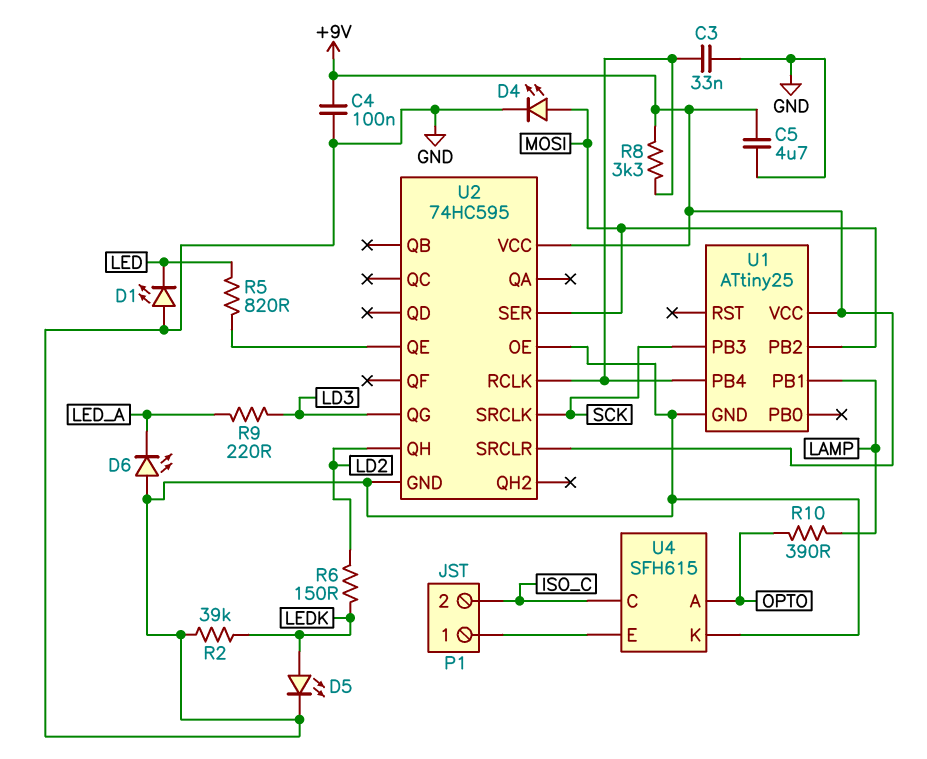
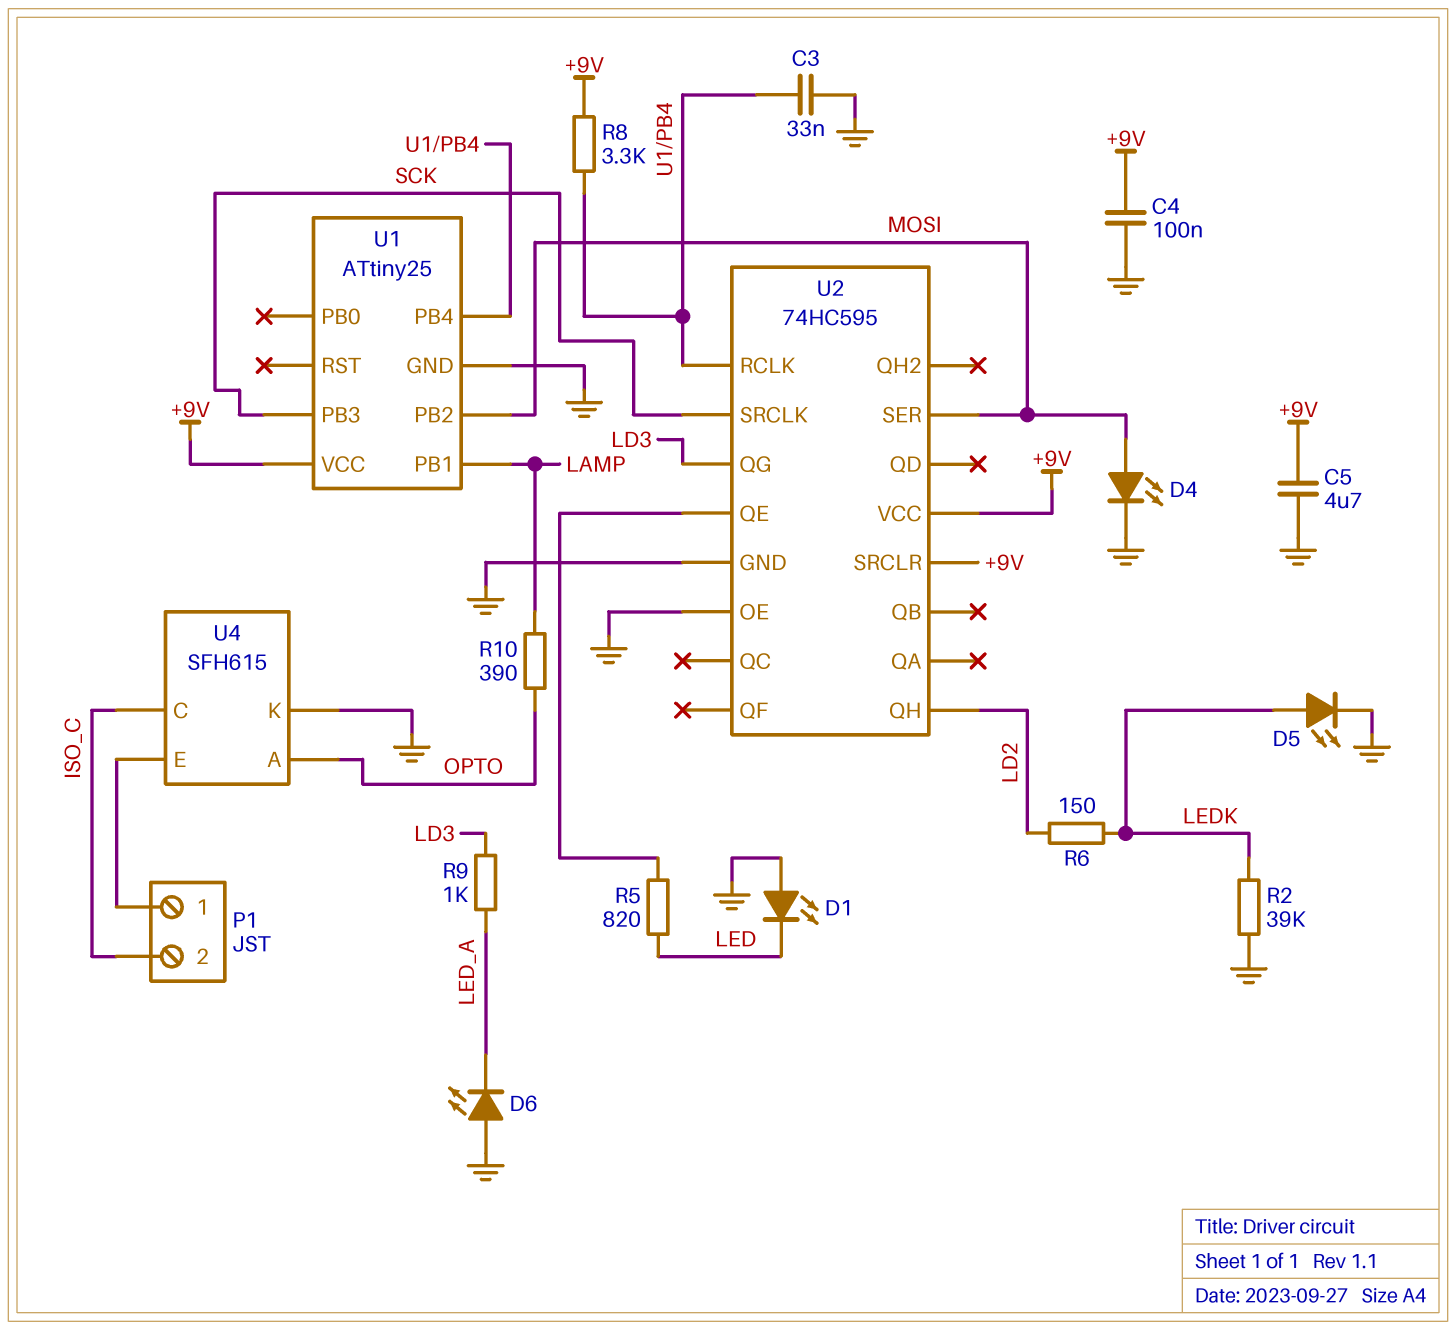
R9: 220 (LD3, LED_A) -> 1k (LD3, LED_A)

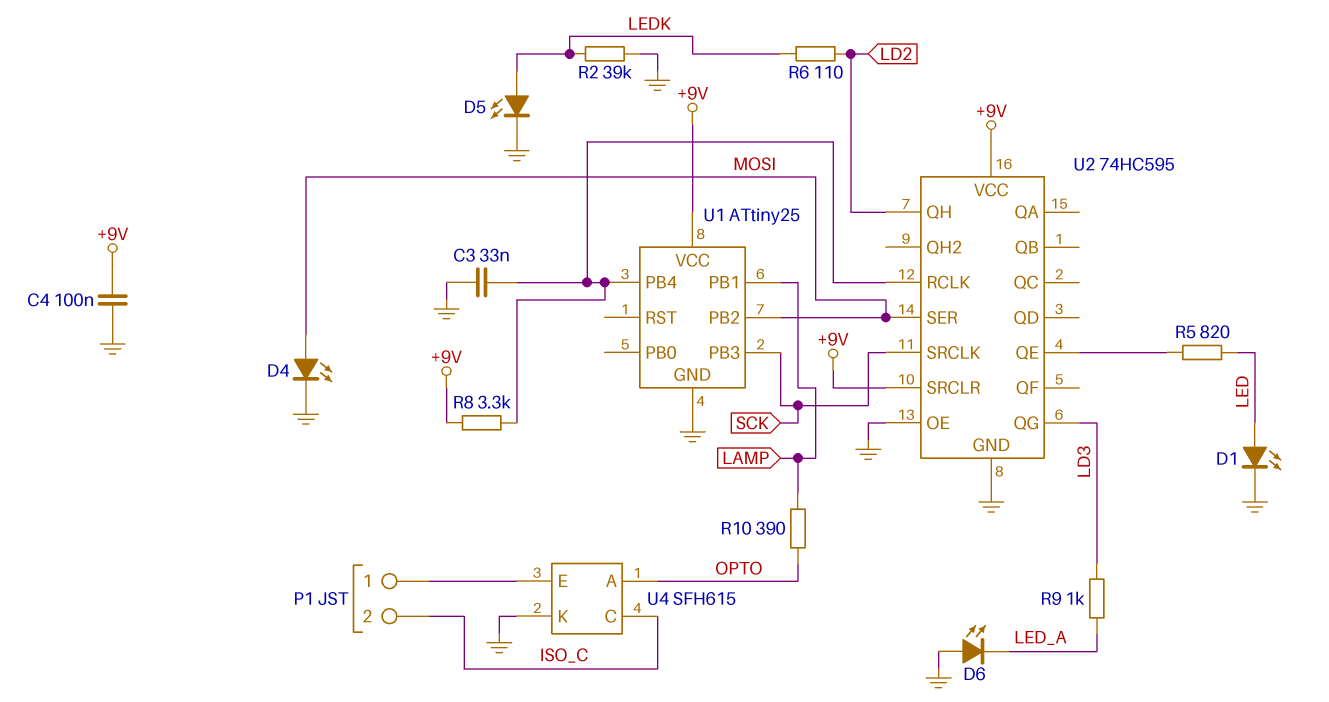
C5: 4.7uF (+9V, GND) -> none
D1: LED (A GND, K LED) -> LED (A LED, K GND)
R6: 150 (LD2, LEDK) -> 110 (LD2, LEDK)

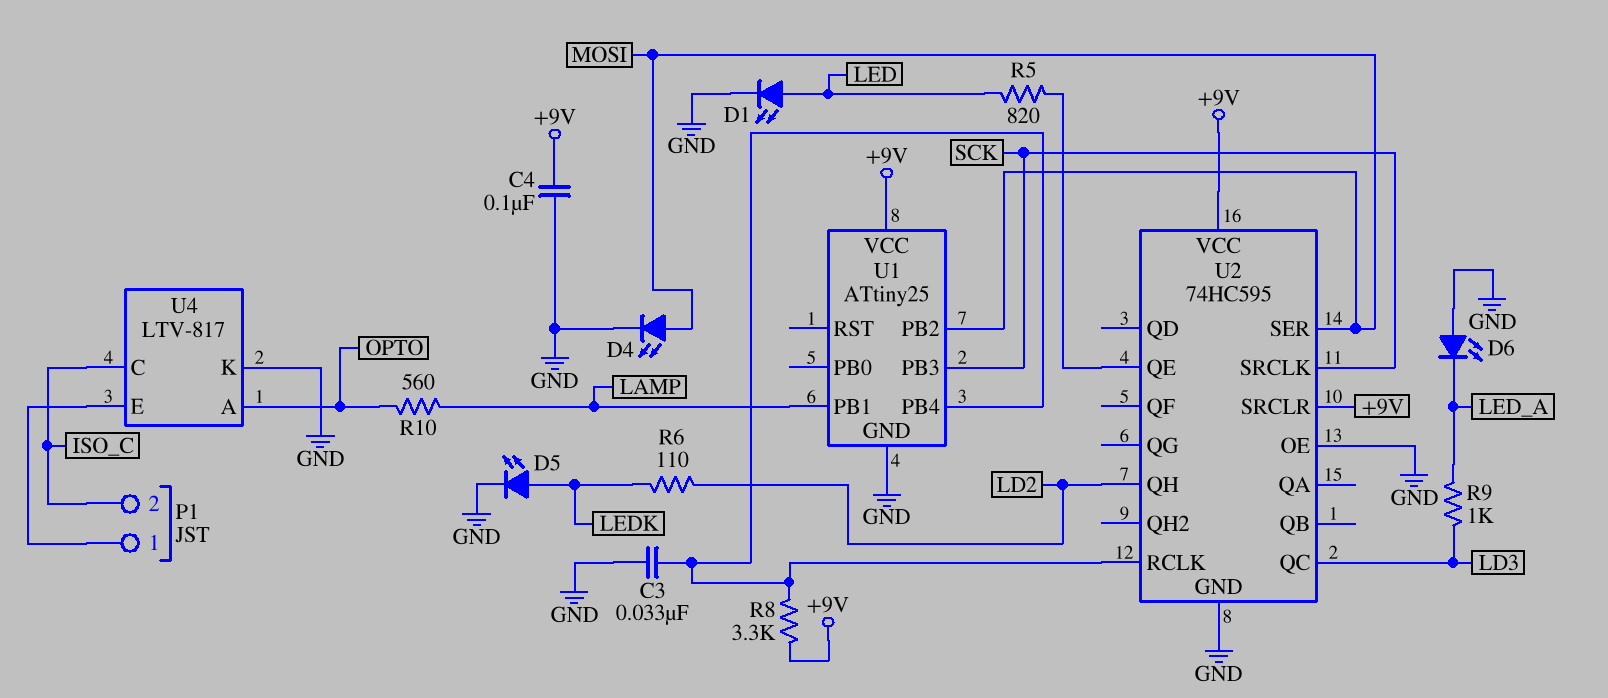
R2: 39k (GND, LEDK) -> none
R10: 390 (LAMP, OPTO) -> 560 (LAMP, OPTO)
U2 pin QC: none -> LD3
U2 pin QG: LD3 -> none
U4: SFH615 -> LTV-817

